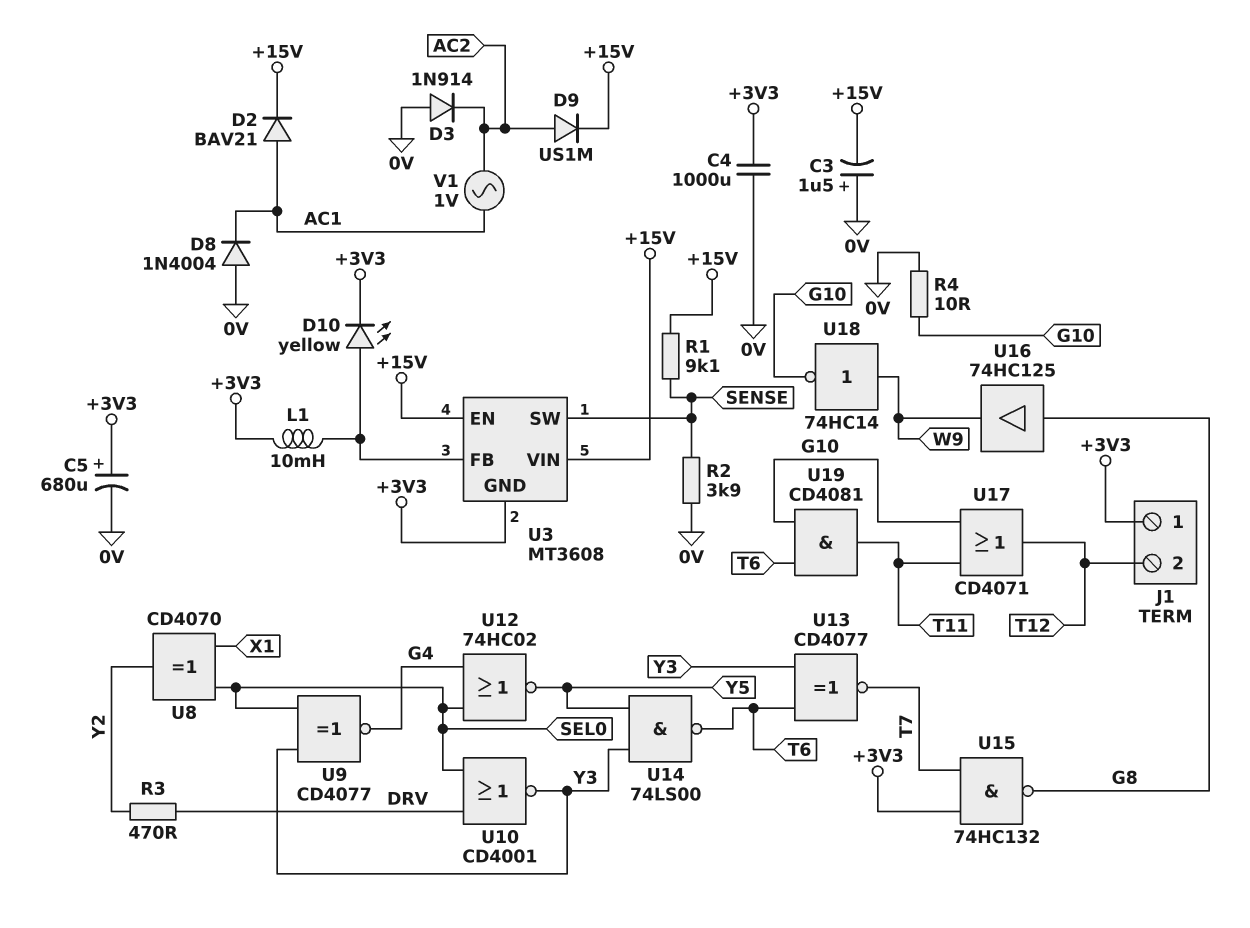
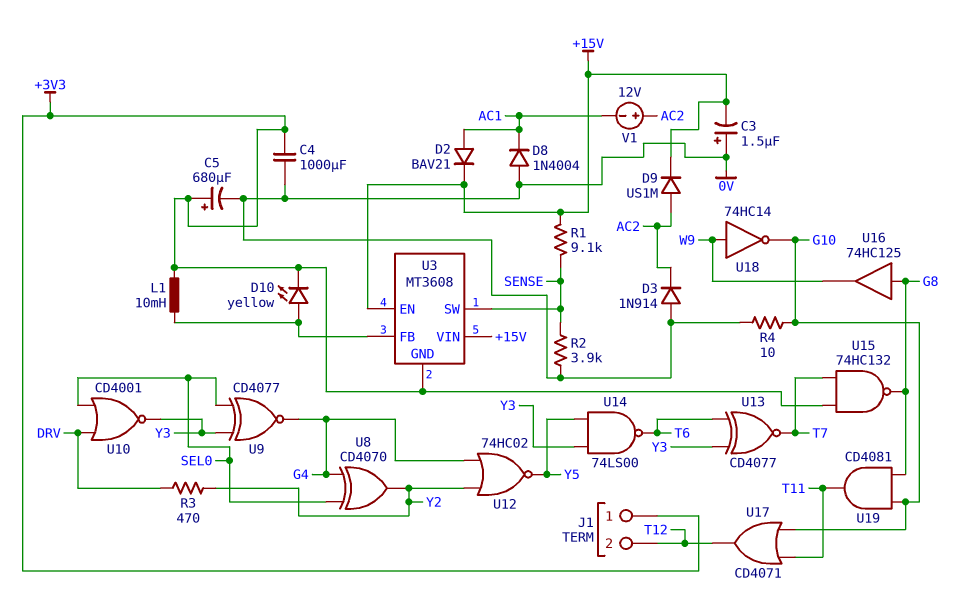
U8: XOR CD4070 (in SEL0, in X1, out Y2) -> XOR CD4070 (in G4, in SEL0, out Y2)
U12: NOR 74HC02 (in G4, in SEL0, out Y5) -> NOR 74HC02 (in G4, in Y2, out Y5)
U19: AND CD4081 (in G10, in T6, out T11) -> AND CD4081 (in G8, in G10, out T11)
V1: AC 1V (AC1, AC2) -> 12V (plus AC2, minus AC1)

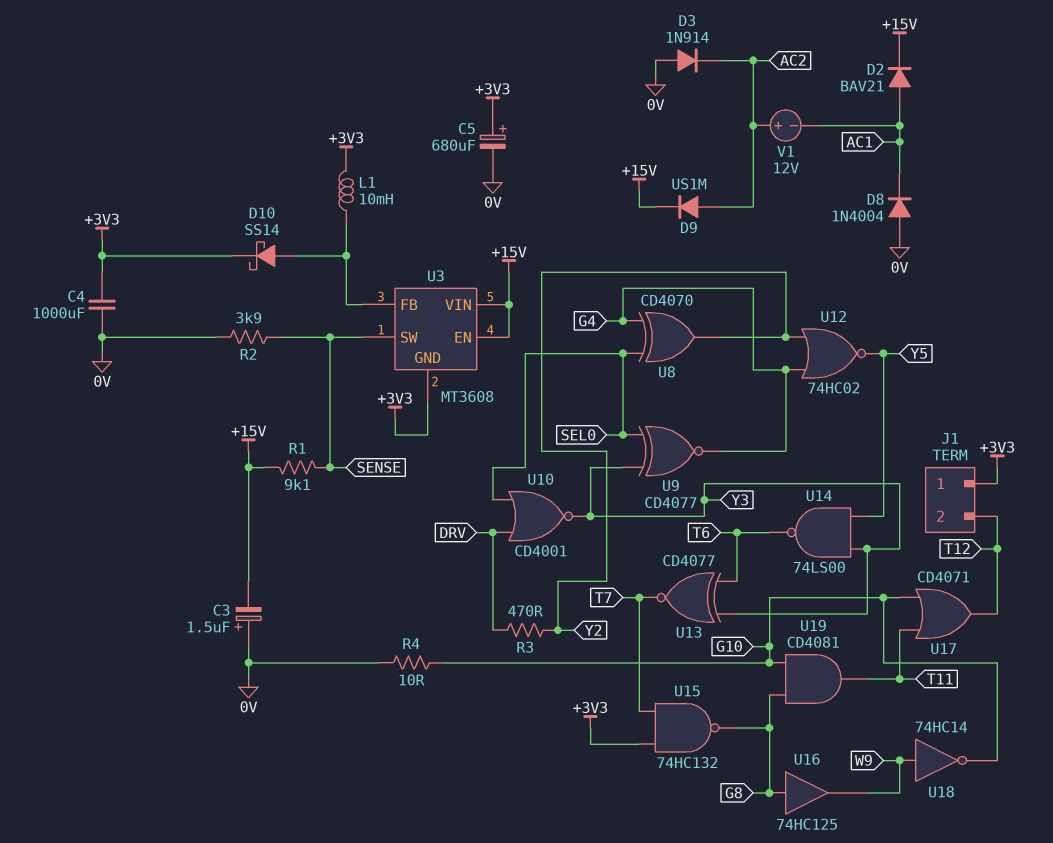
D10: LED yellow (A U3/FB, K +3V3) -> schottky SS14 (A U3/FB, K +3V3)

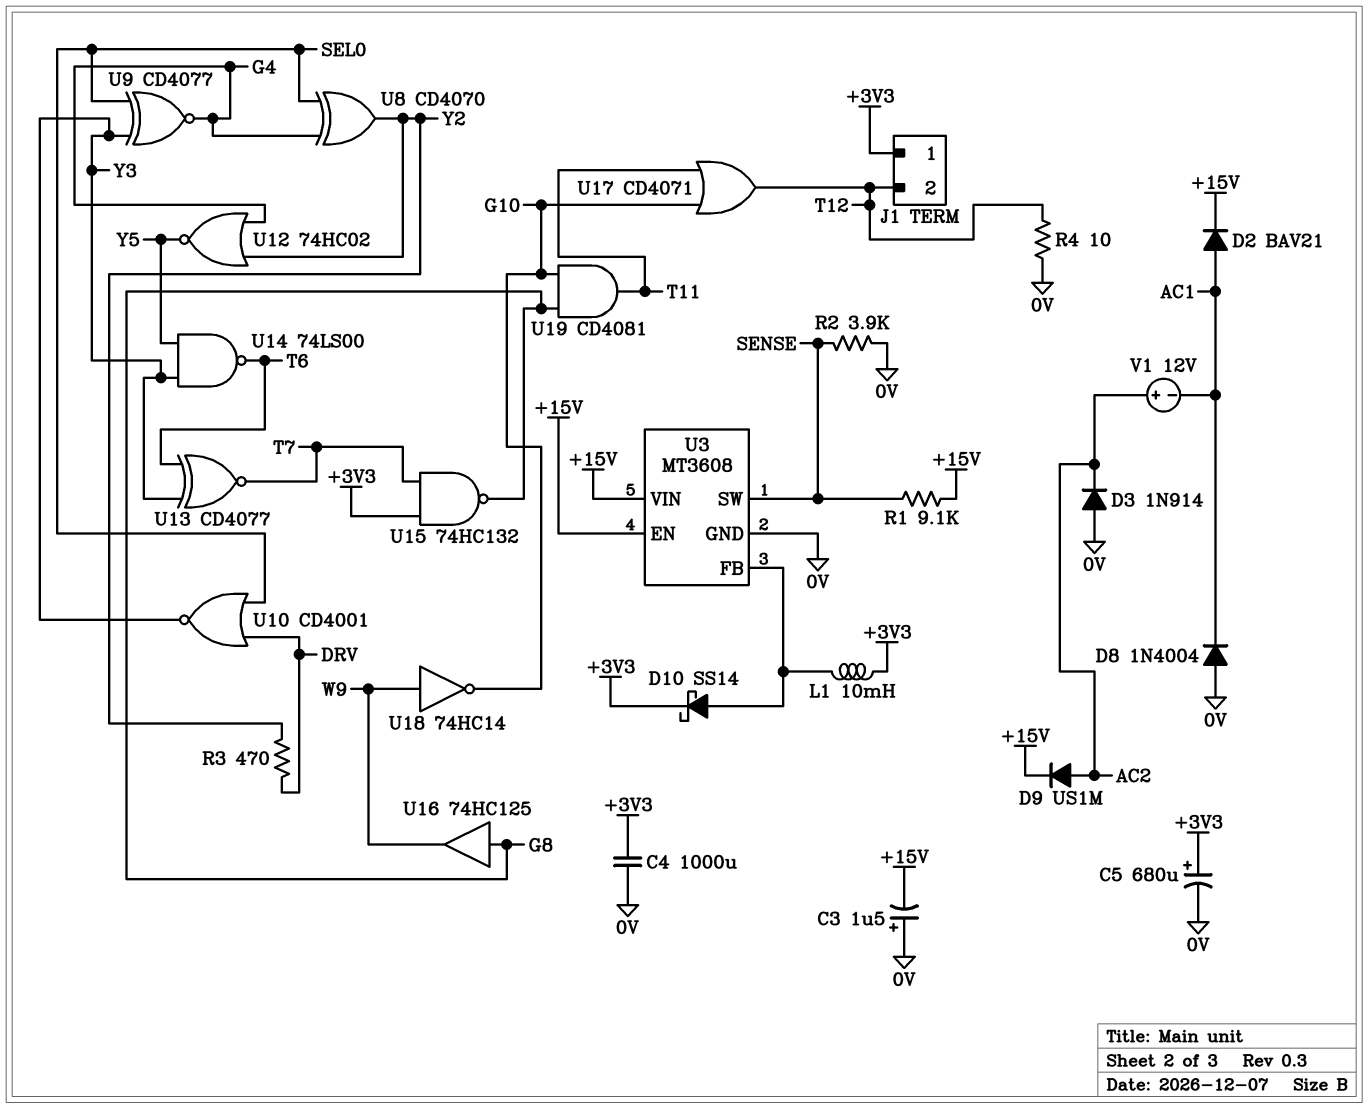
R4: 10 (0V, G10) -> 10 (0V, T12)
U3 pin GND: +3V3 -> 0V

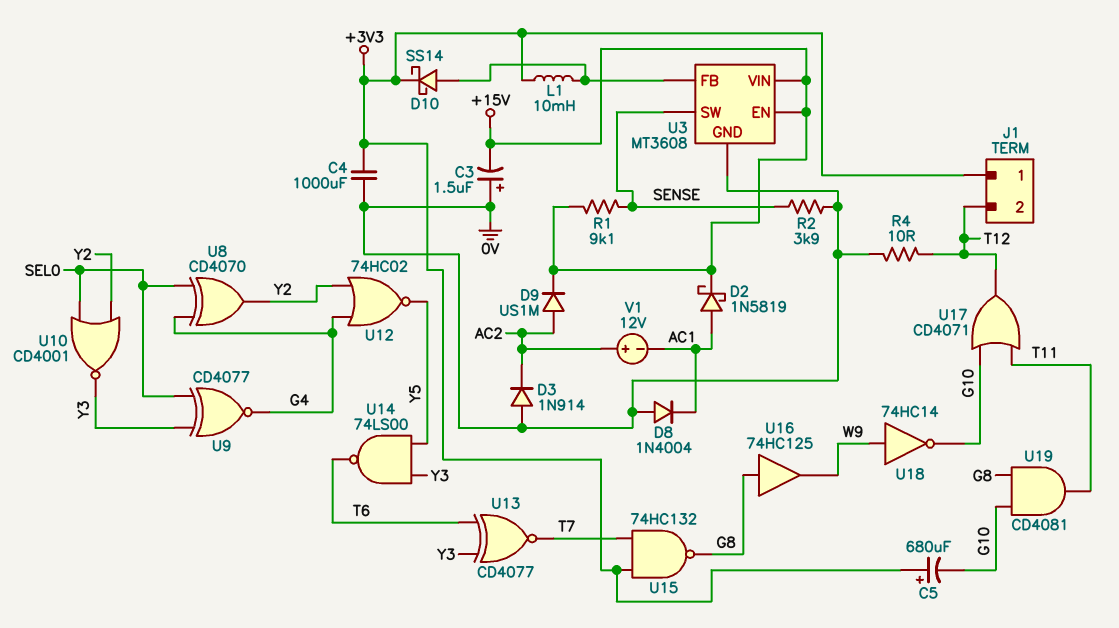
C5: 680uF (plus +3V3, minus 0V) -> 680uF (plus +3V3, minus G10)
D2: diode BAV21 (A AC1, K +15V) -> schottky 1N5819 (A AC1, K +15V)
R3: 470 (DRV, Y2) -> none
U10: NOR CD4001 (in DRV, in SEL0, out Y3) -> NOR CD4001 (in SEL0, in Y2, out Y3)

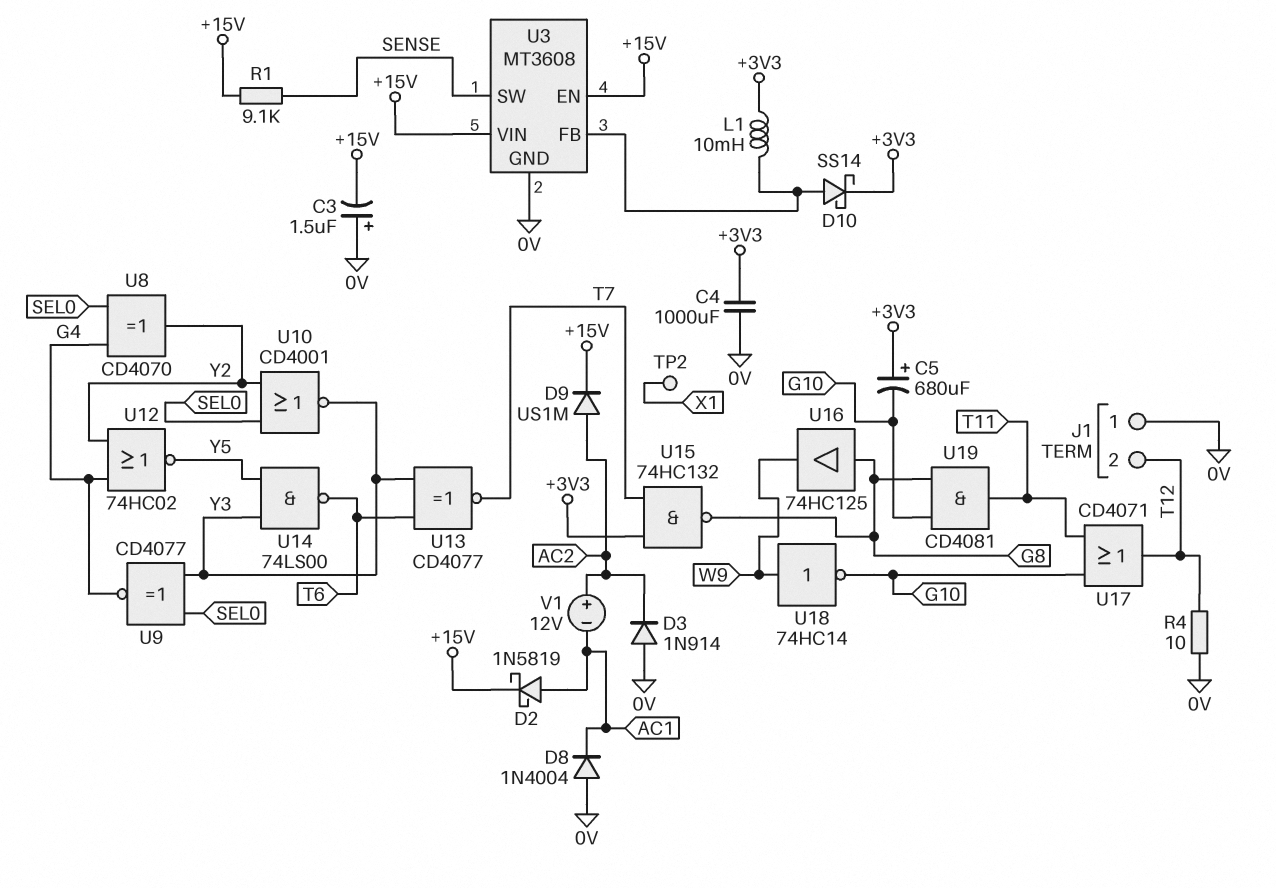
J1 pin 1: +3V3 -> 0V
R2: 3.9k (0V, SENSE) -> none
TP2: none -> test point (X1)

